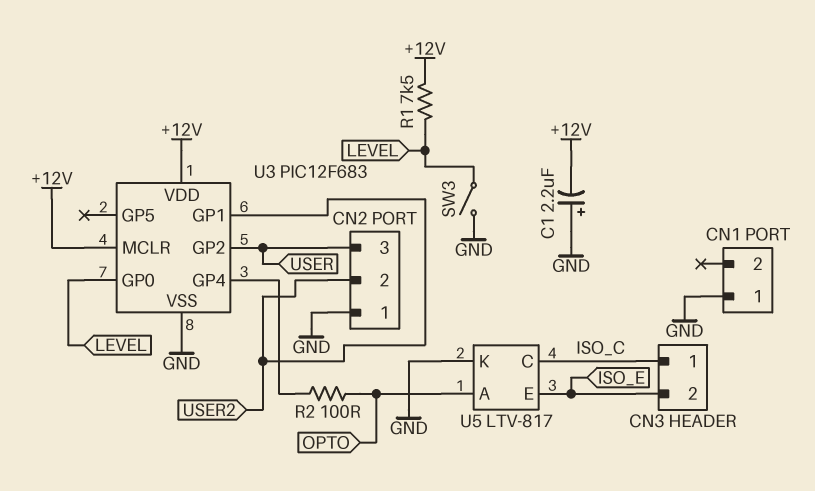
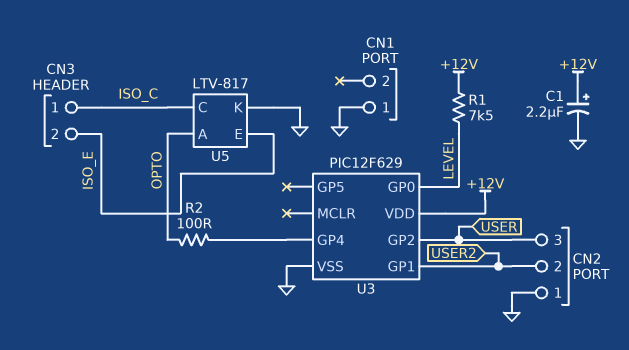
C1: 2.2uF (plus GND, minus +12V) -> 2.2uF (plus +12V, minus GND)
SW3: switch (GND, LEVEL) -> none
U3: PIC12F683 -> PIC12F629
U3 pin MCLR: +12V -> none

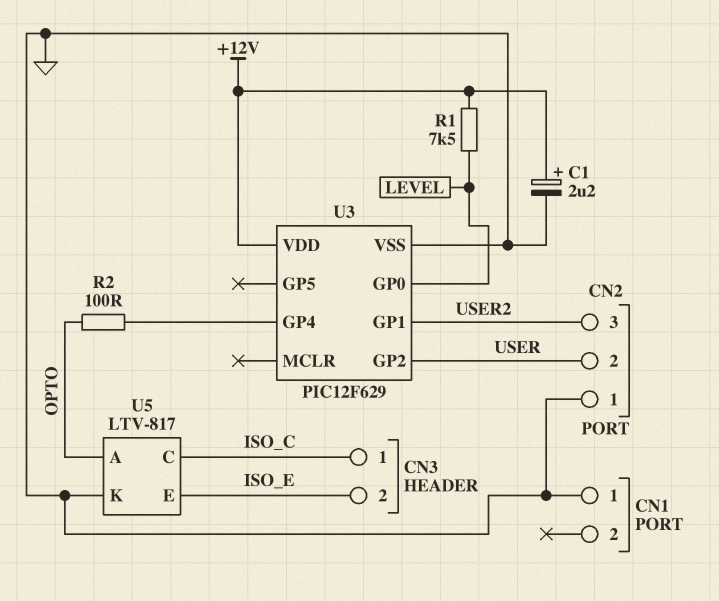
CN2 pin 2: USER2 -> USER
CN2 pin 3: USER -> USER2

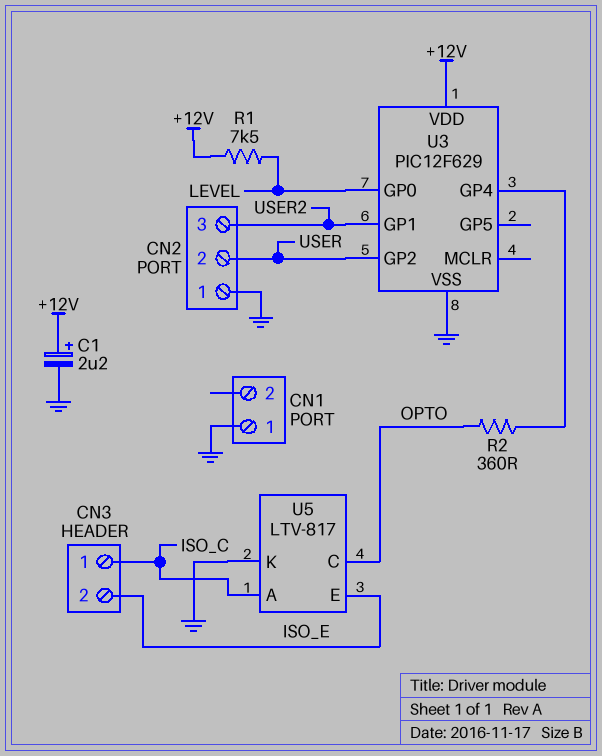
R2: 100 (OPTO, U3/GP4) -> 360 (OPTO, U3/GP4)
U5 pin A: OPTO -> ISO_C
U5 pin C: ISO_C -> OPTO

